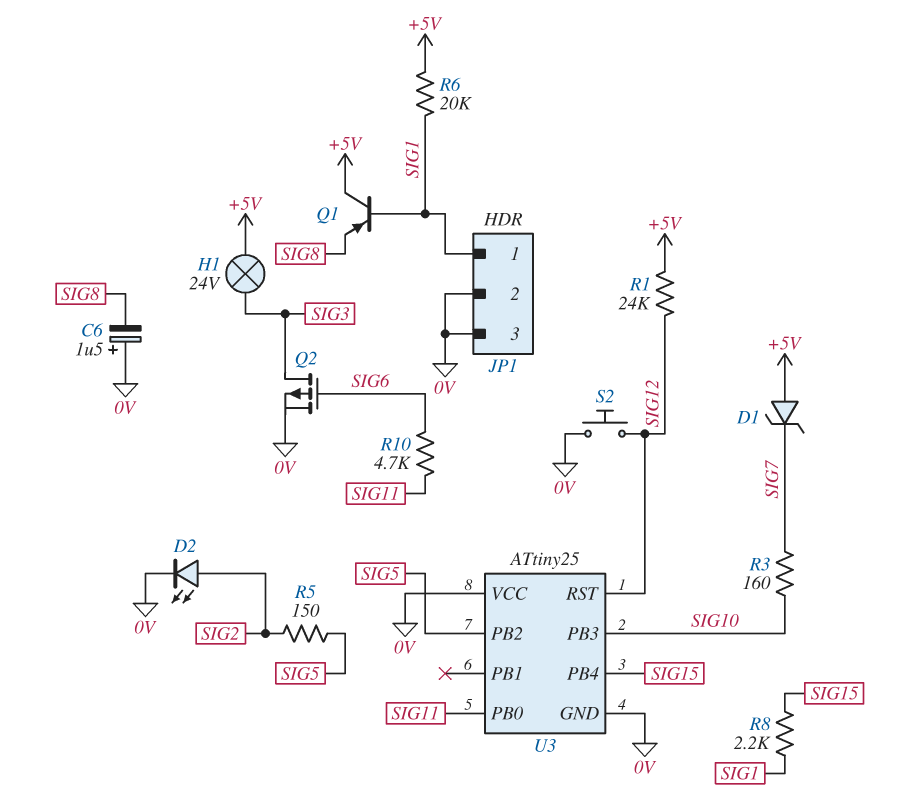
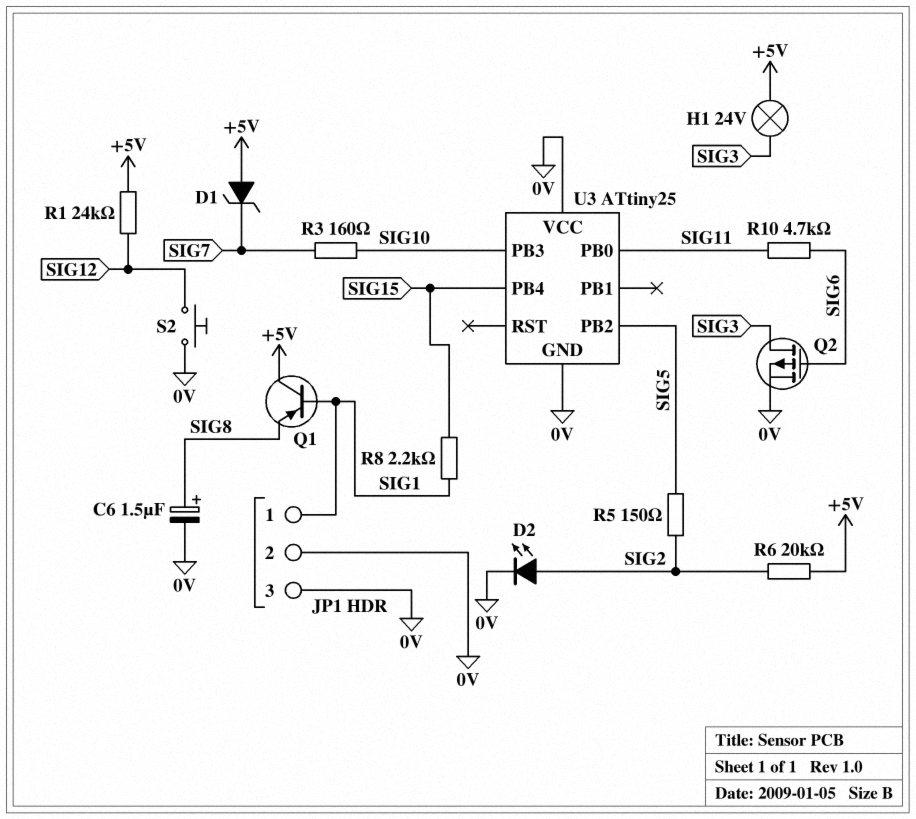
C6: 1.5uF (plus 0V, minus SIG8) -> 1.5uF (plus SIG8, minus 0V)
R6: 20k (+5V, SIG1) -> 20k (+5V, SIG2)
U3 pin RST: SIG12 -> none

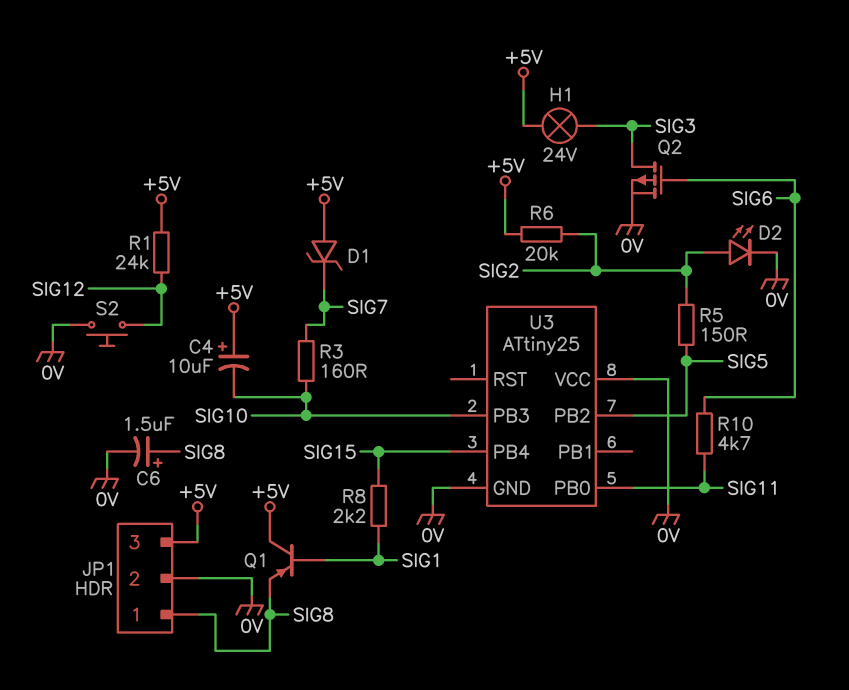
C4: none -> 10uF (plus +5V, minus SIG10)
JP1 pin 1: SIG1 -> SIG8
JP1 pin 3: 0V -> +5V

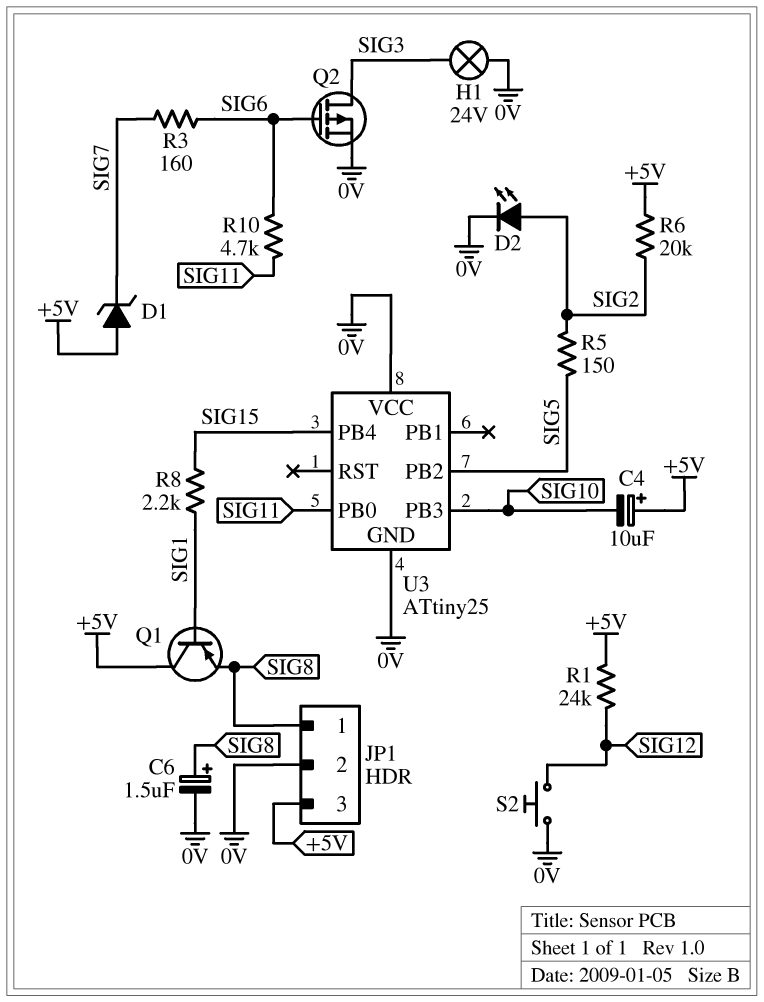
H1: lamp 24V (+5V, SIG3) -> lamp 24V (0V, SIG3)
R3: 160 (SIG7, SIG10) -> 160 (SIG6, SIG7)

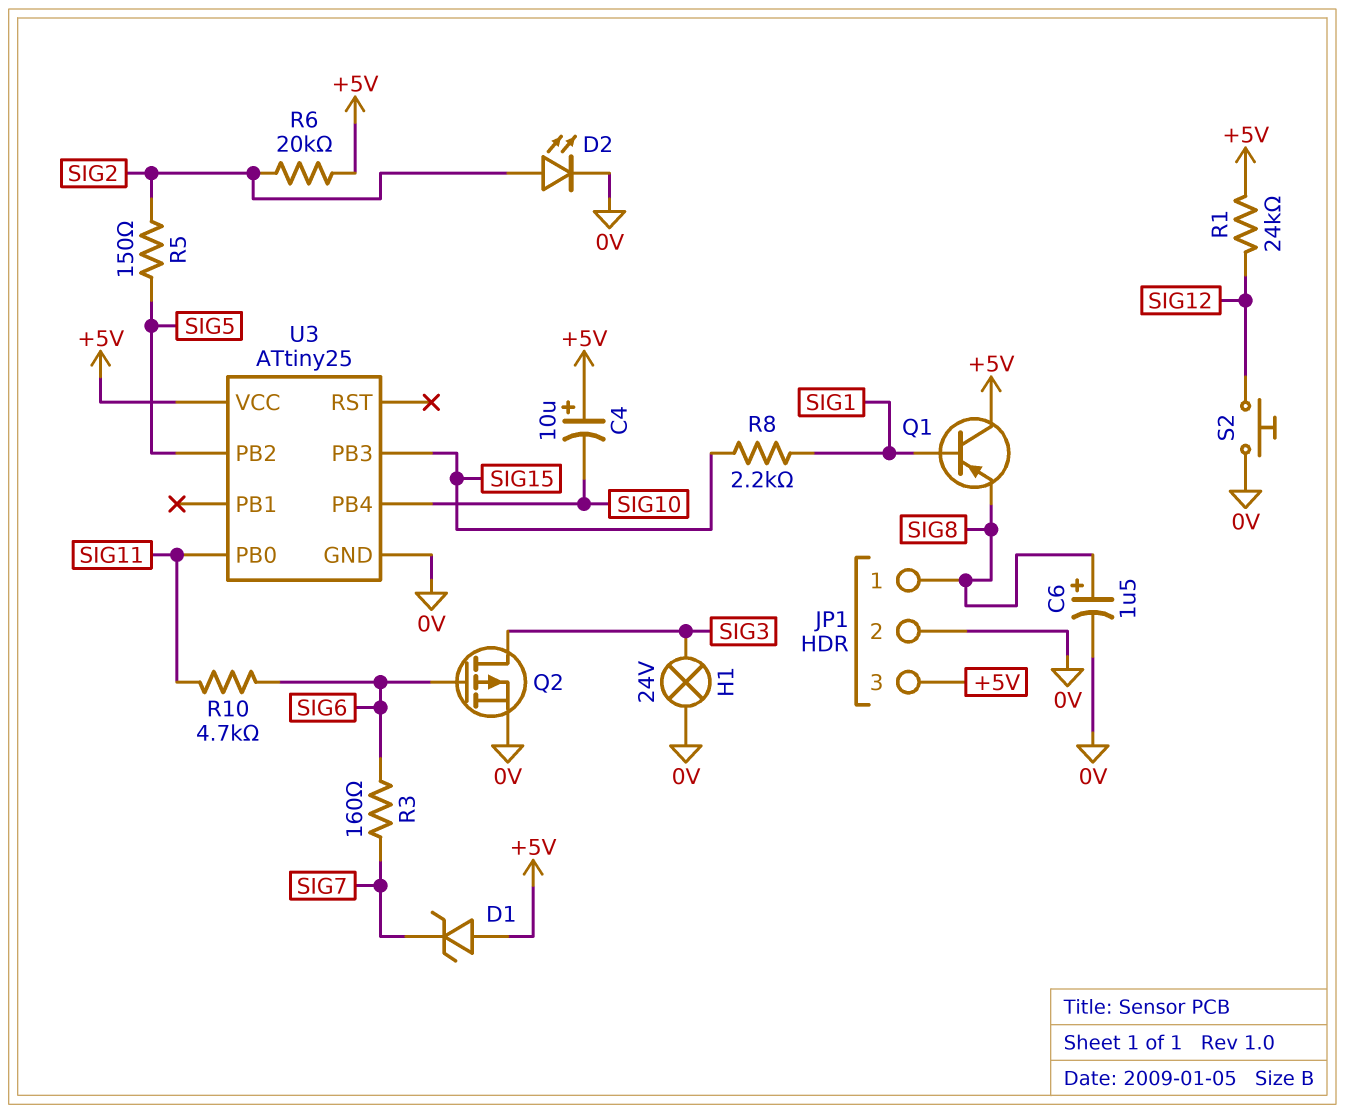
U3 pin PB3: SIG10 -> SIG15
U3 pin PB4: SIG15 -> SIG10
U3 pin VCC: 0V -> +5V

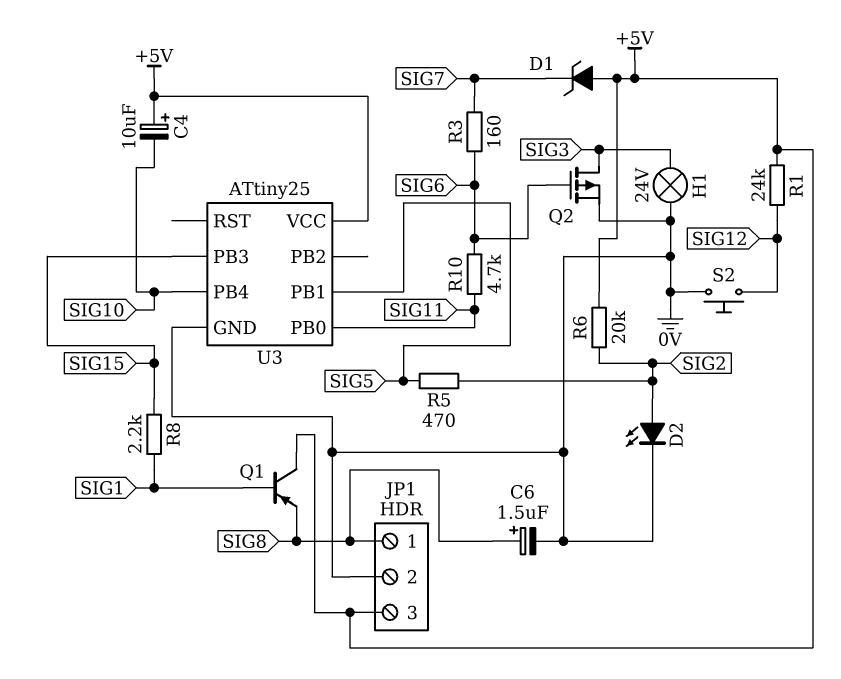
R5: 150 (SIG2, SIG5) -> 470 (SIG2, SIG5)
U3 pin PB1: none -> SIG5
U3 pin PB2: SIG5 -> none

